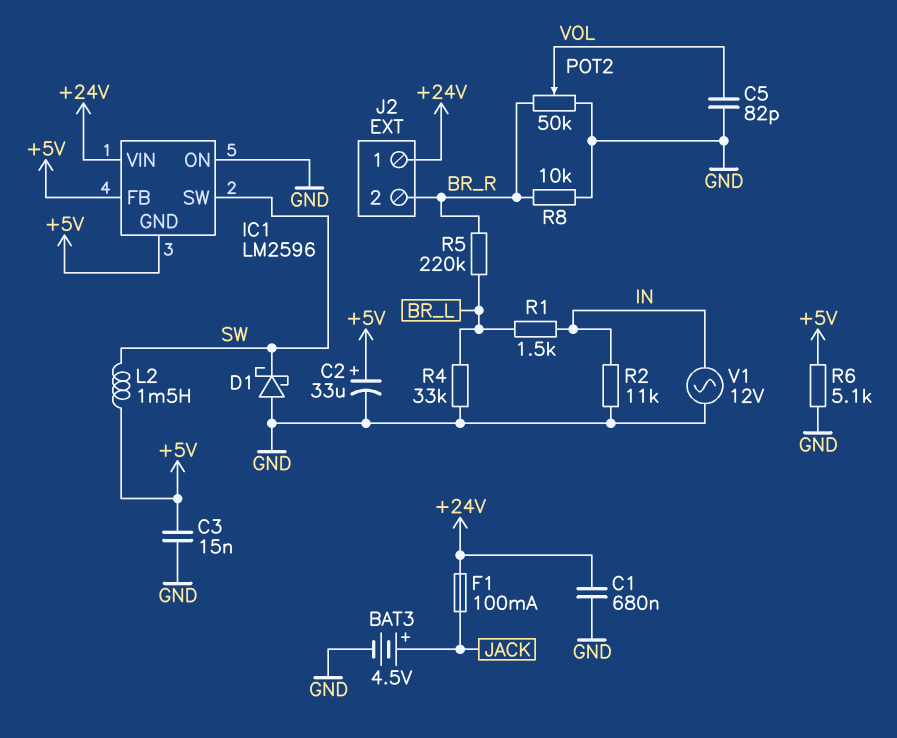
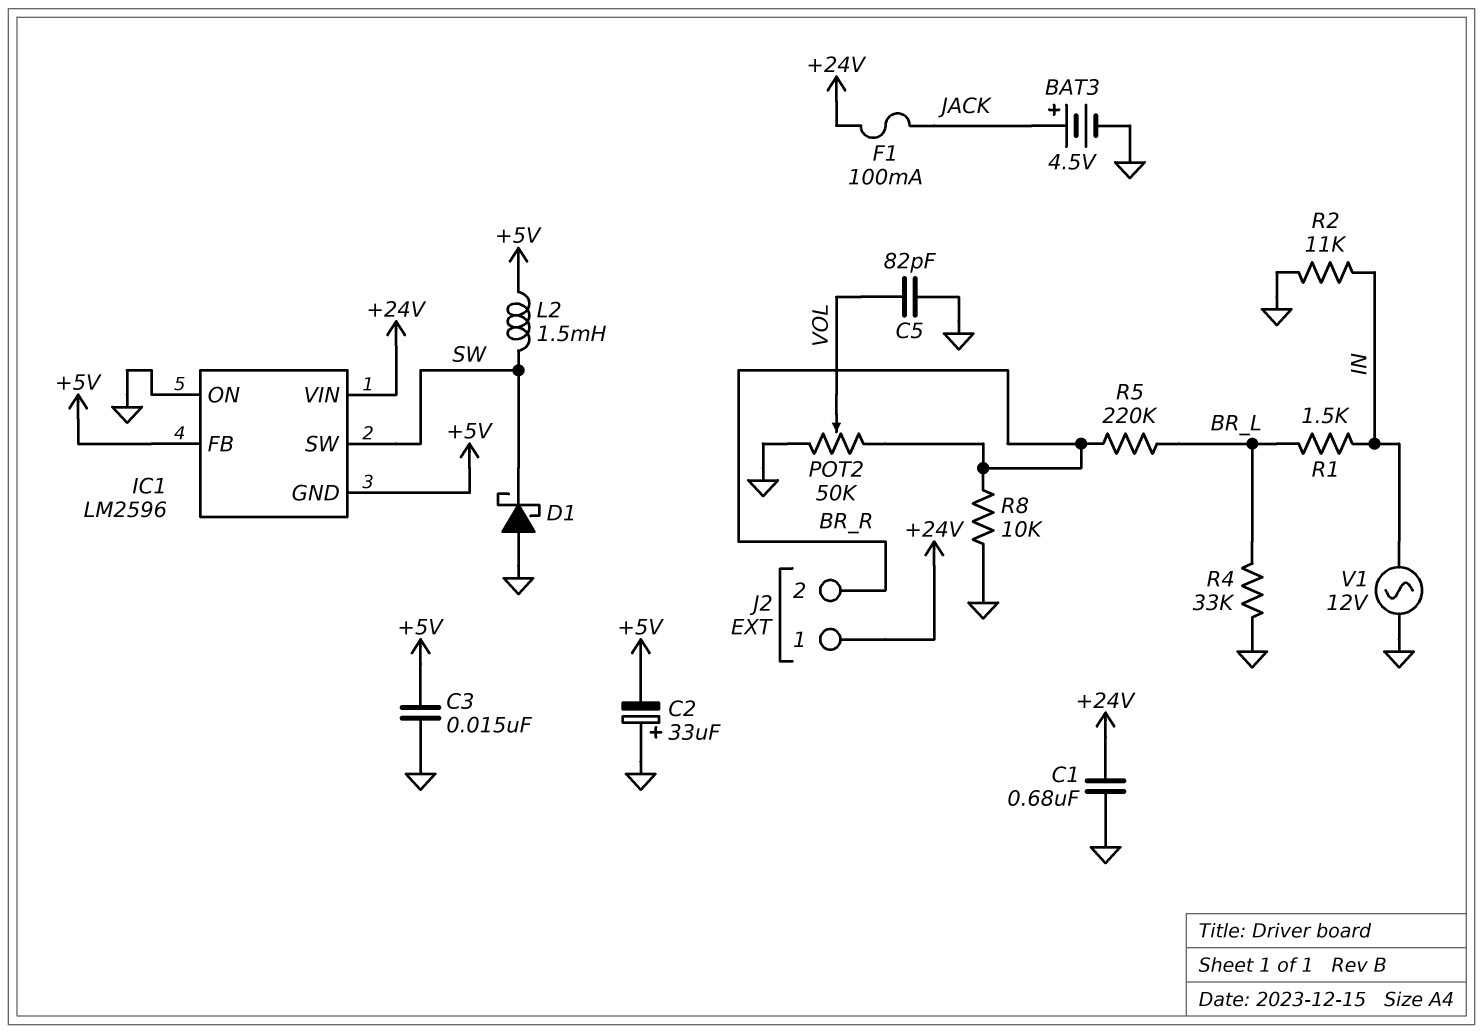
C2: 33uF (plus +5V, minus GND) -> 33uF (plus GND, minus +5V)
R6: 5.1k (+5V, GND) -> none

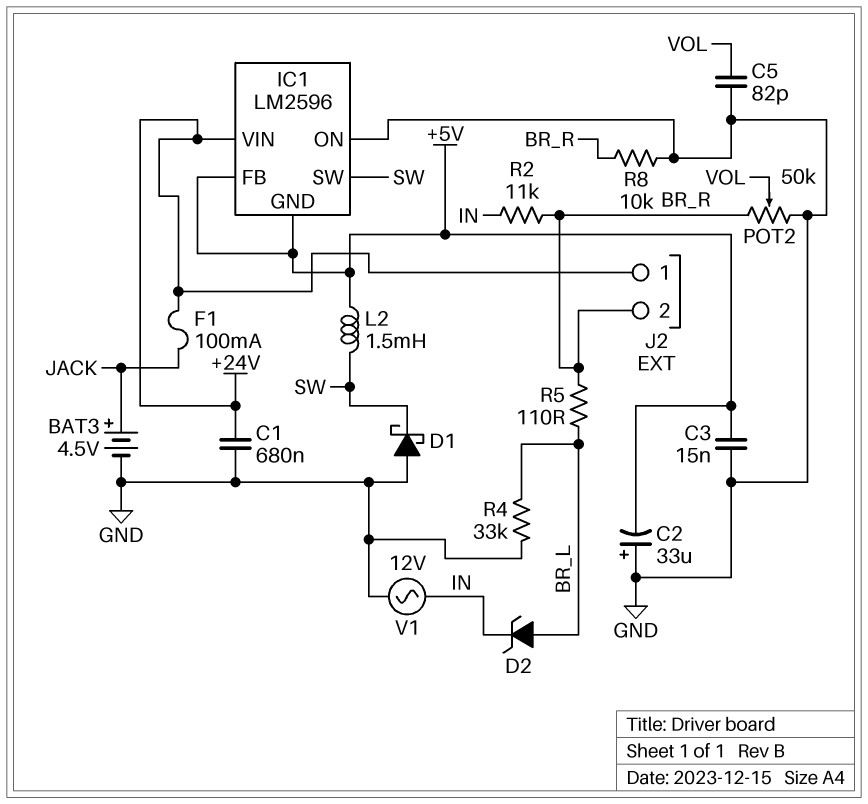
D2: none -> zener (A BR_L, K IN)
R1: 1.5k (BR_L, IN) -> none
R2: 11k (GND, IN) -> 11k (BR_R, IN)
R5: 220k (BR_L, BR_R) -> 110 (BR_L, BR_R)

